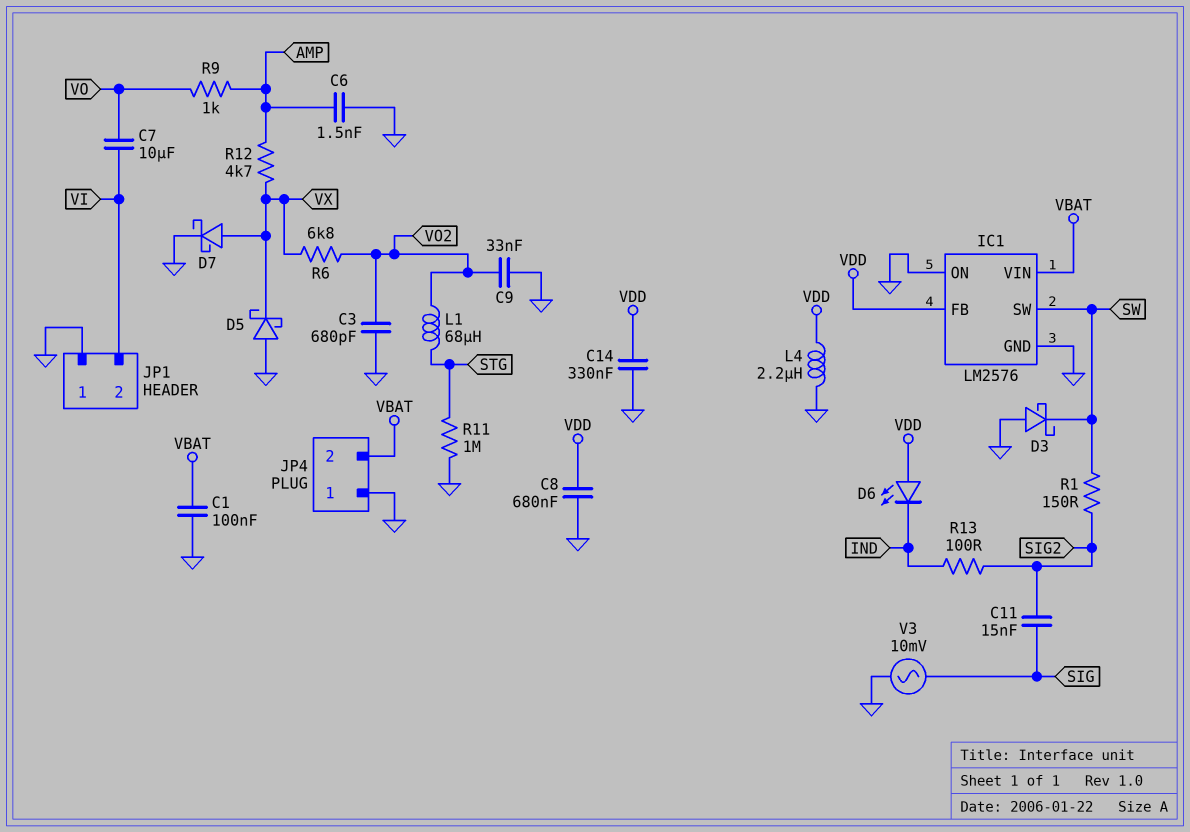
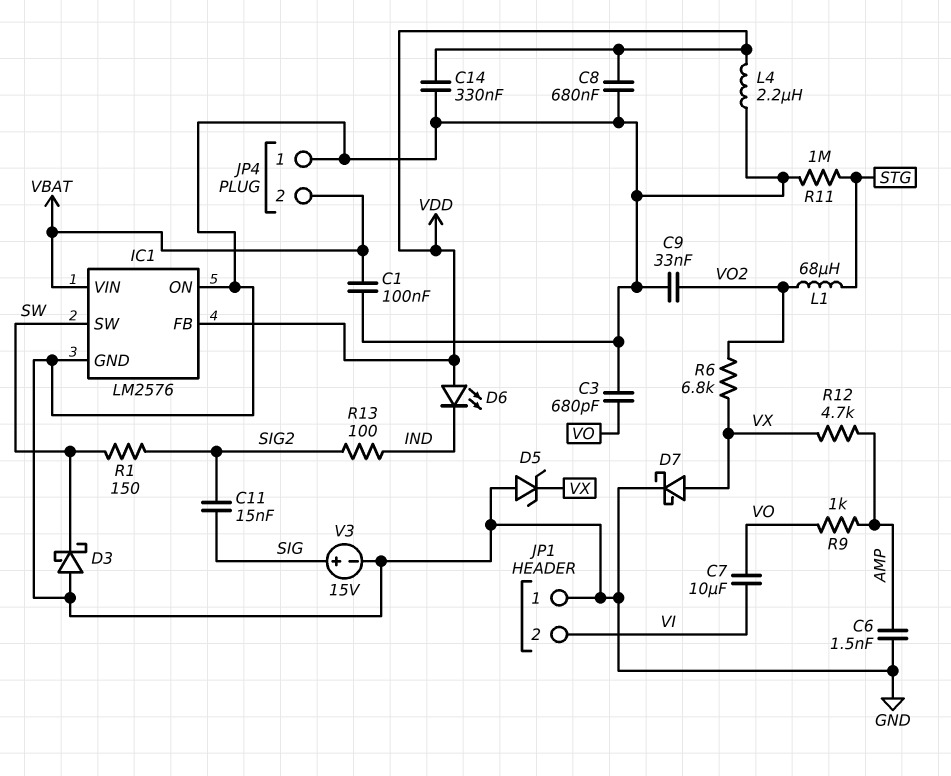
C3: 680pF (GND, VO2) -> 680pF (GND, VO)
D5: schottky (A GND, K VX) -> zener (A GND, K VX)
V3: AC 10mV (GND, SIG) -> 15V (plus SIG, minus GND)

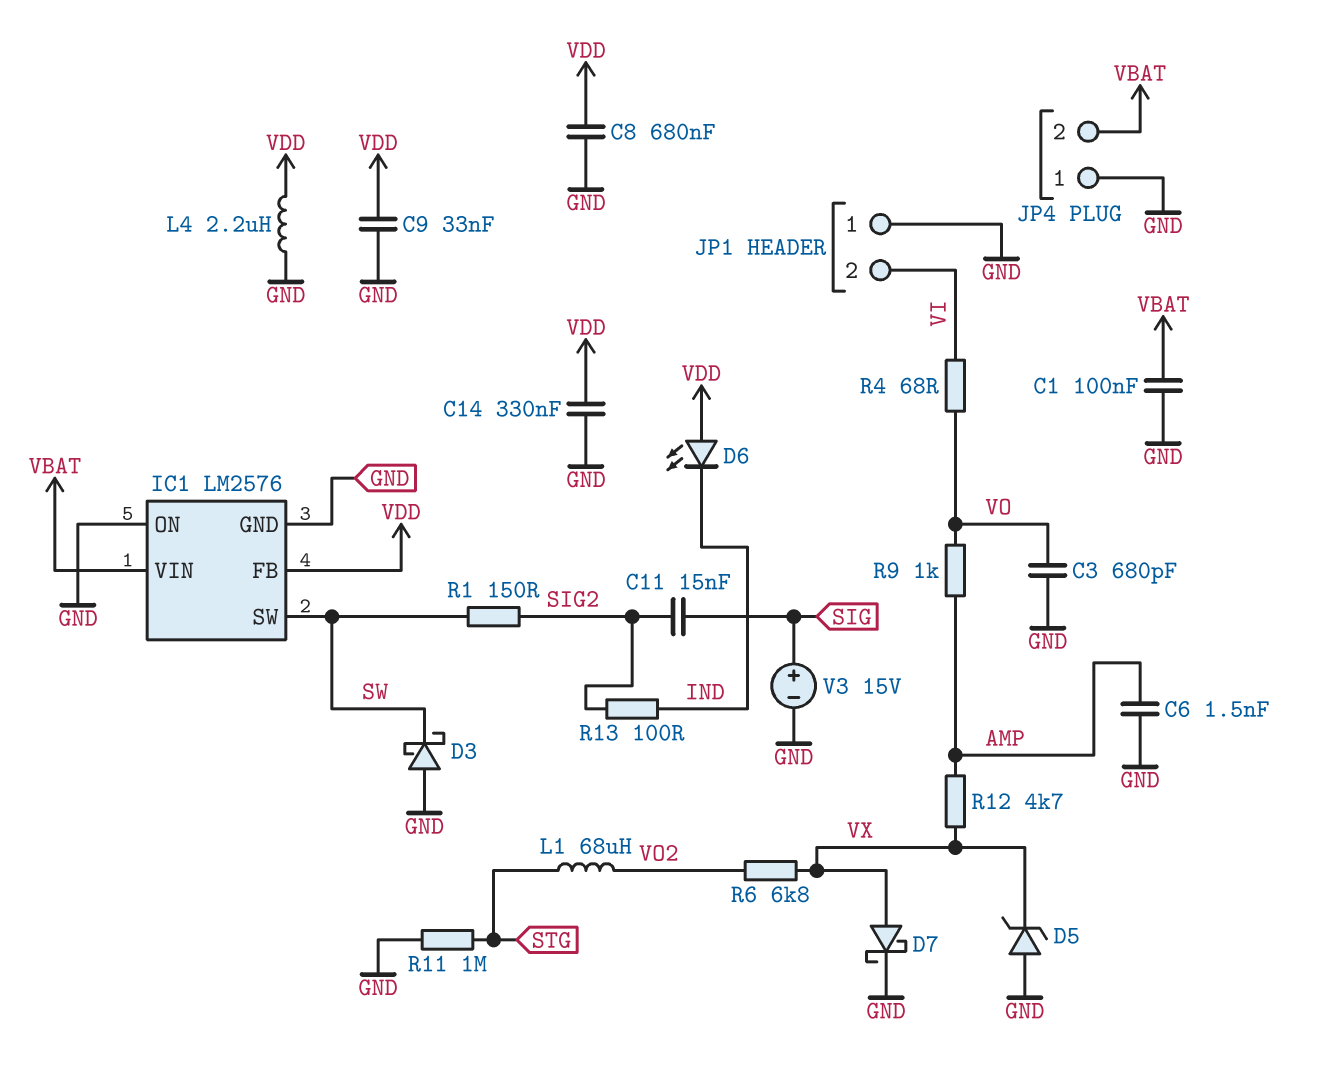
C7: 10uF (VI, VO) -> none
C9: 33nF (GND, VO2) -> 33nF (GND, VDD)
R4: none -> 68 (VI, VO)

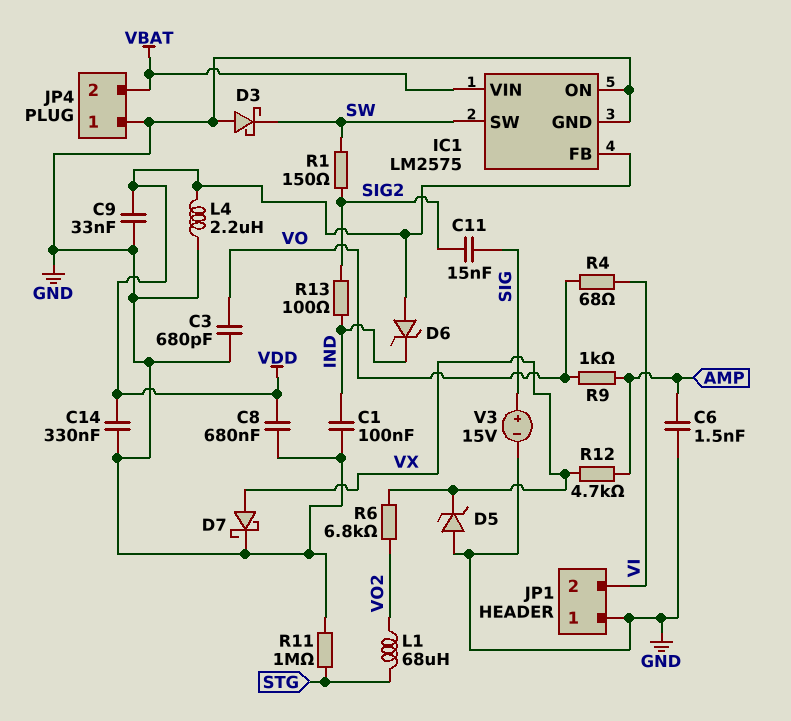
C1: 100nF (GND, VBAT) -> 100nF (GND, IND)
D6: LED (A VDD, K IND) -> zener (A VDD, K IND)
IC1: LM2576 -> LM2575

